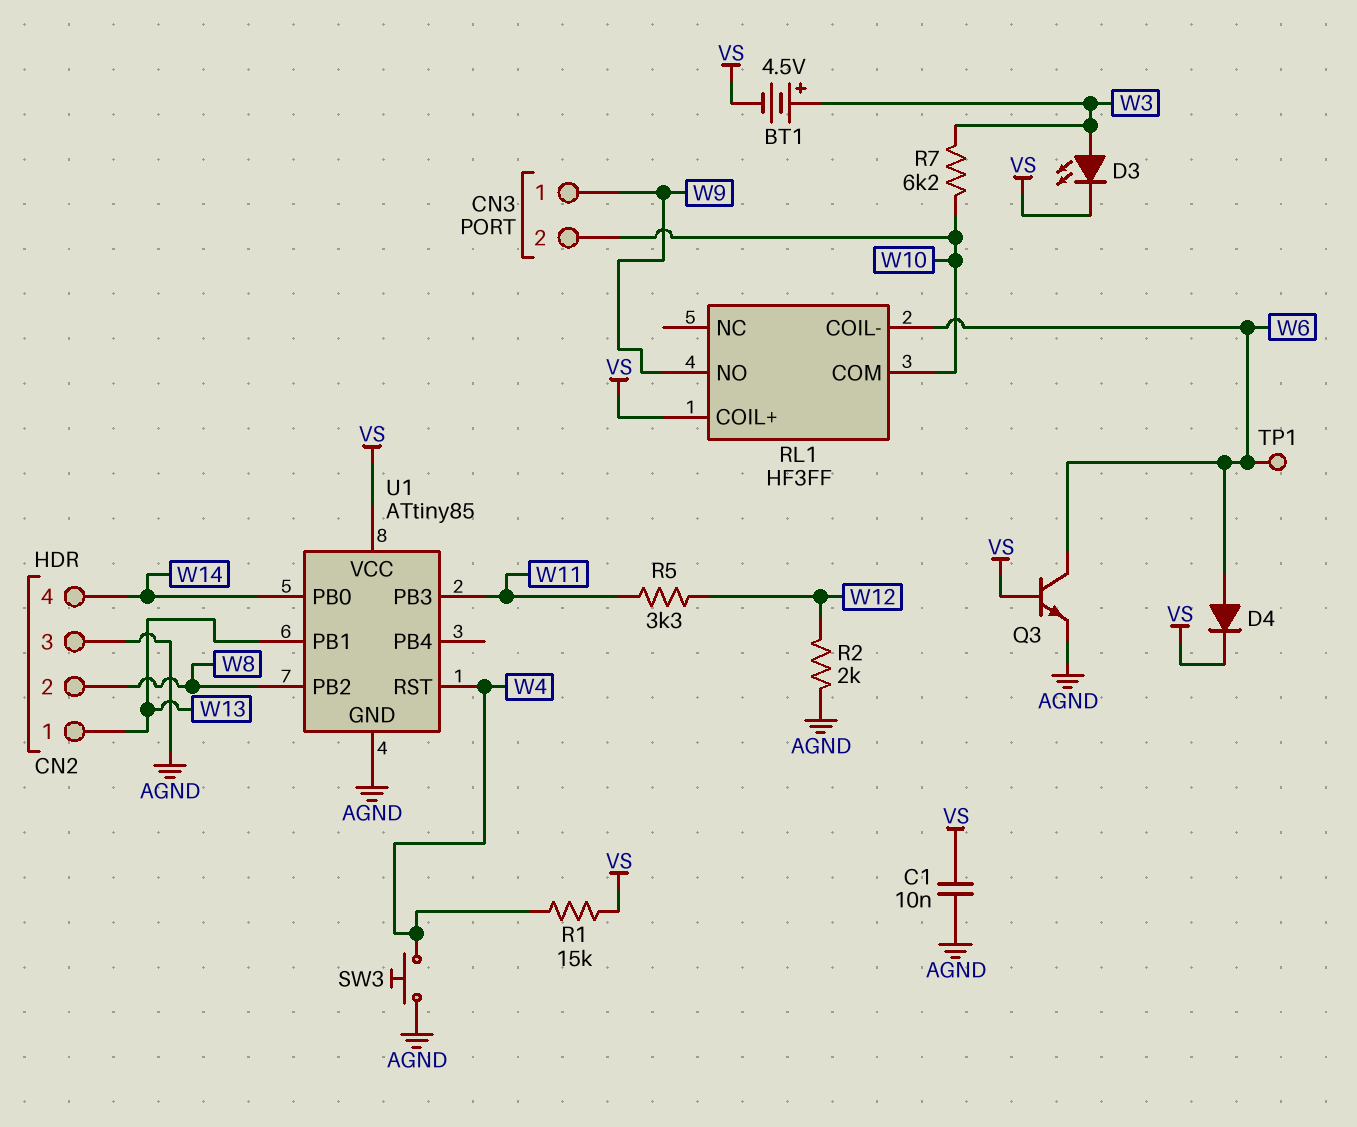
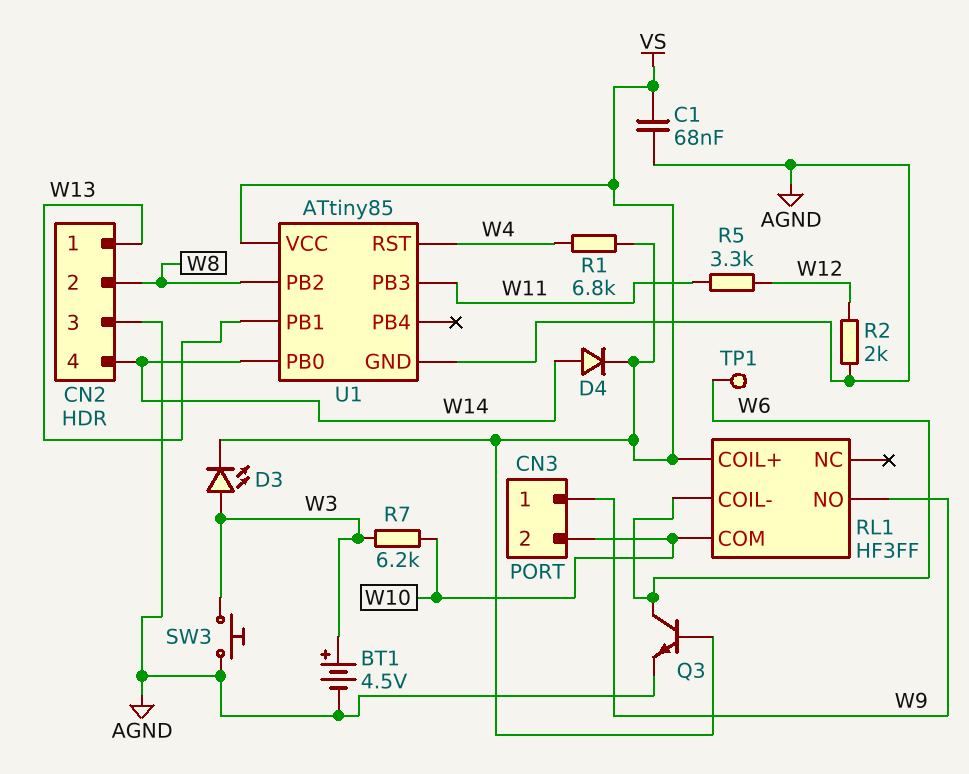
BT1: 4.5V (plus W3, minus VS) -> 4.5V (plus W3, minus AGND)
C1: 10nF (AGND, VS) -> 68nF (AGND, VS)
D4: diode (A W6, K VS) -> diode (A W14, K VS)
R1: 15k (VS, W4) -> 6.8k (VS, W4)
SW3: button (AGND, W4) -> button (AGND, W3)

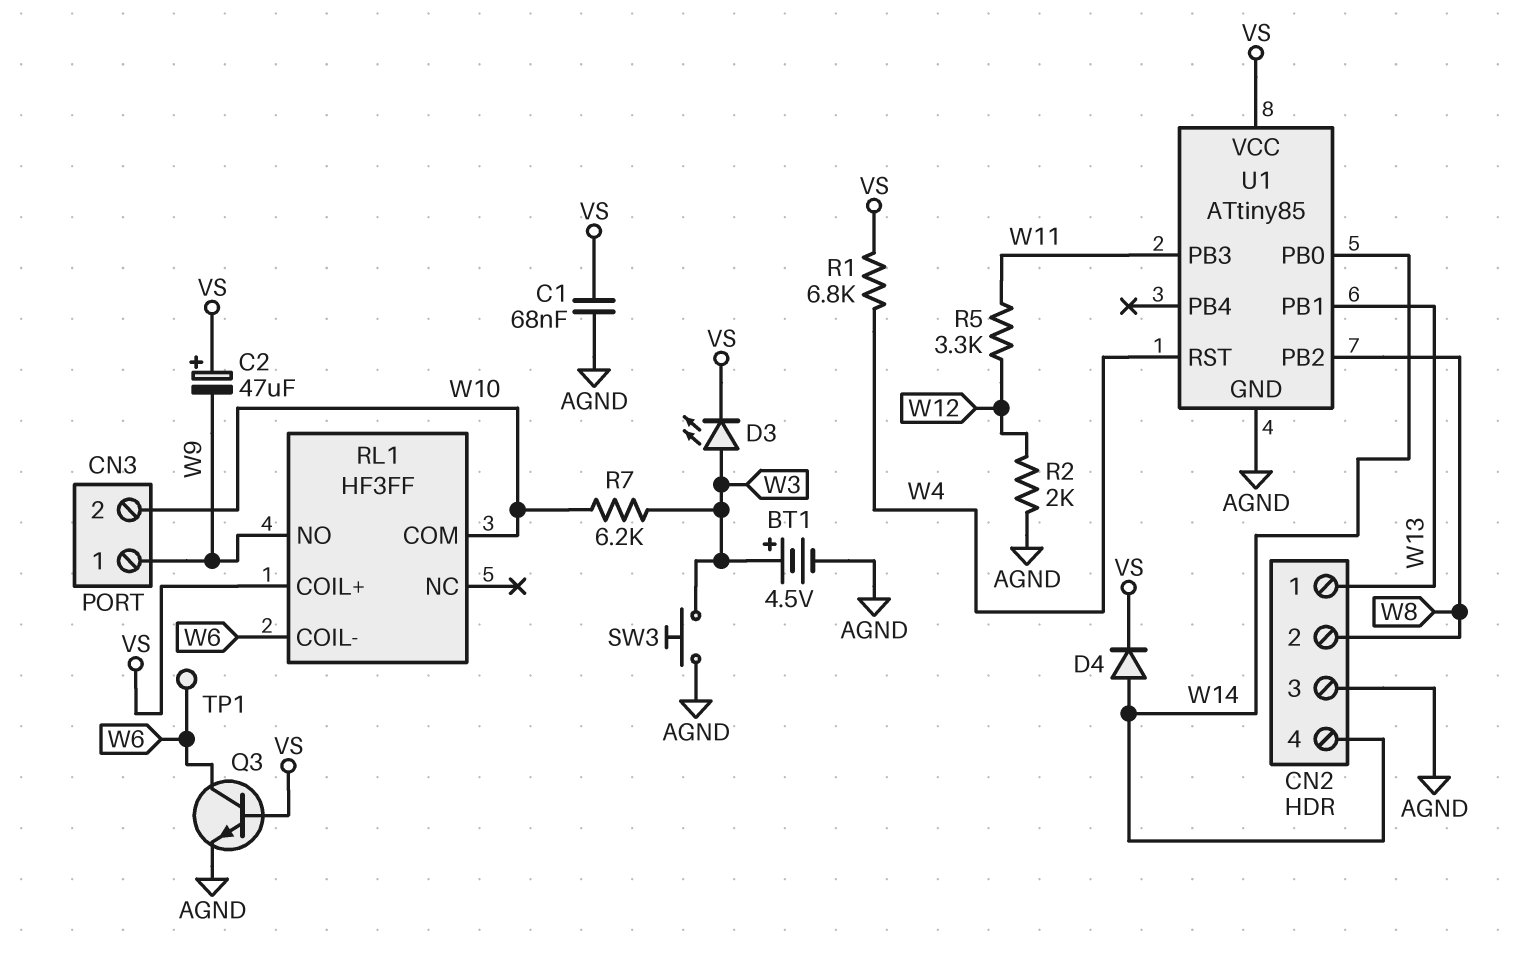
C2: none -> 47uF (plus VS, minus W9)

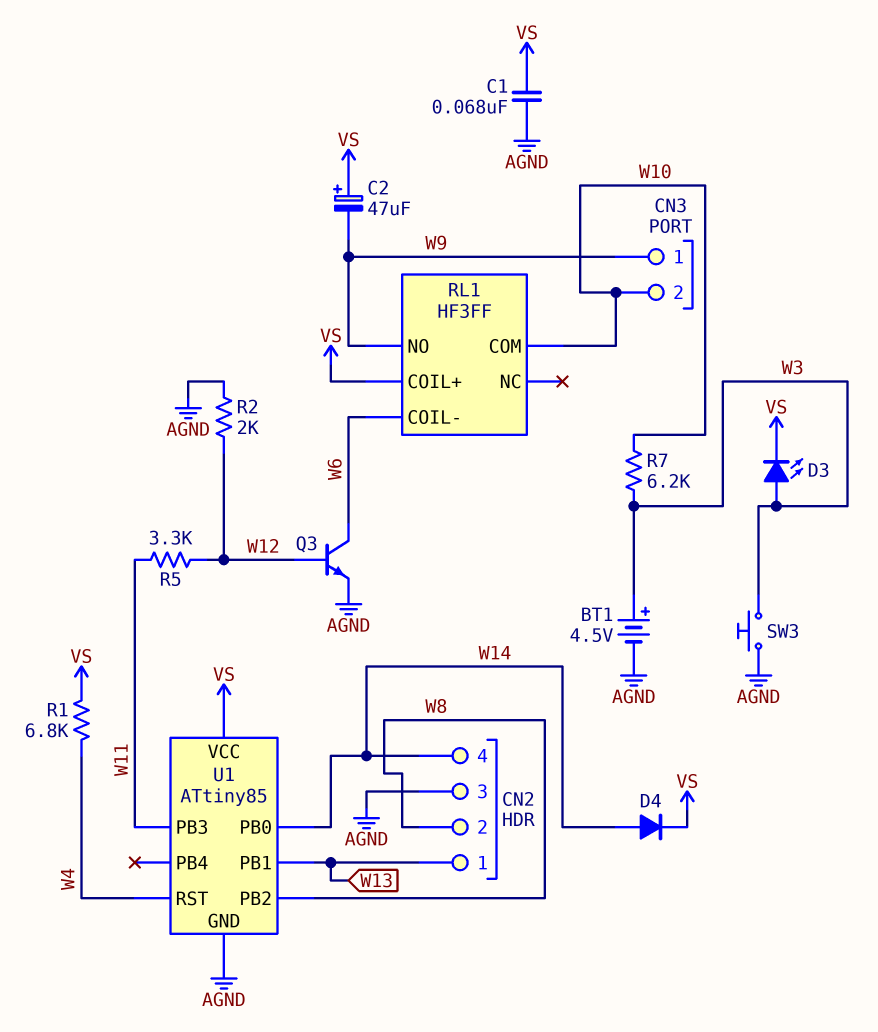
Q3: NPN (B VS, C W6, E AGND) -> NPN (B W12, C W6, E AGND)
TP1: test point (W6) -> none

